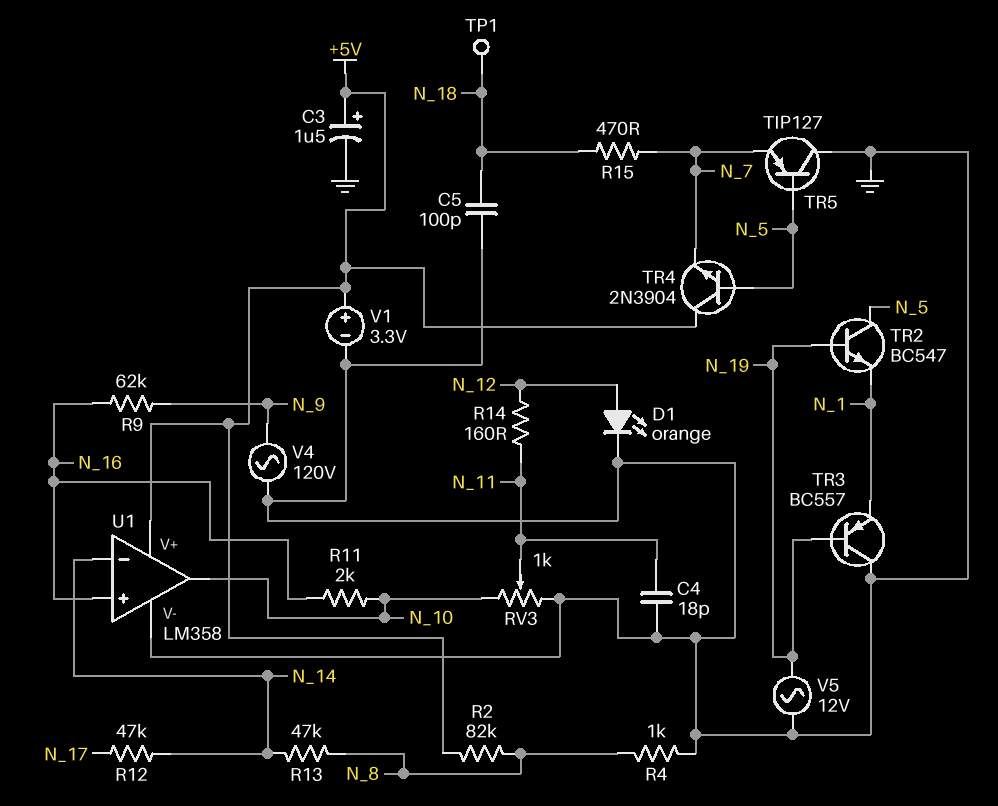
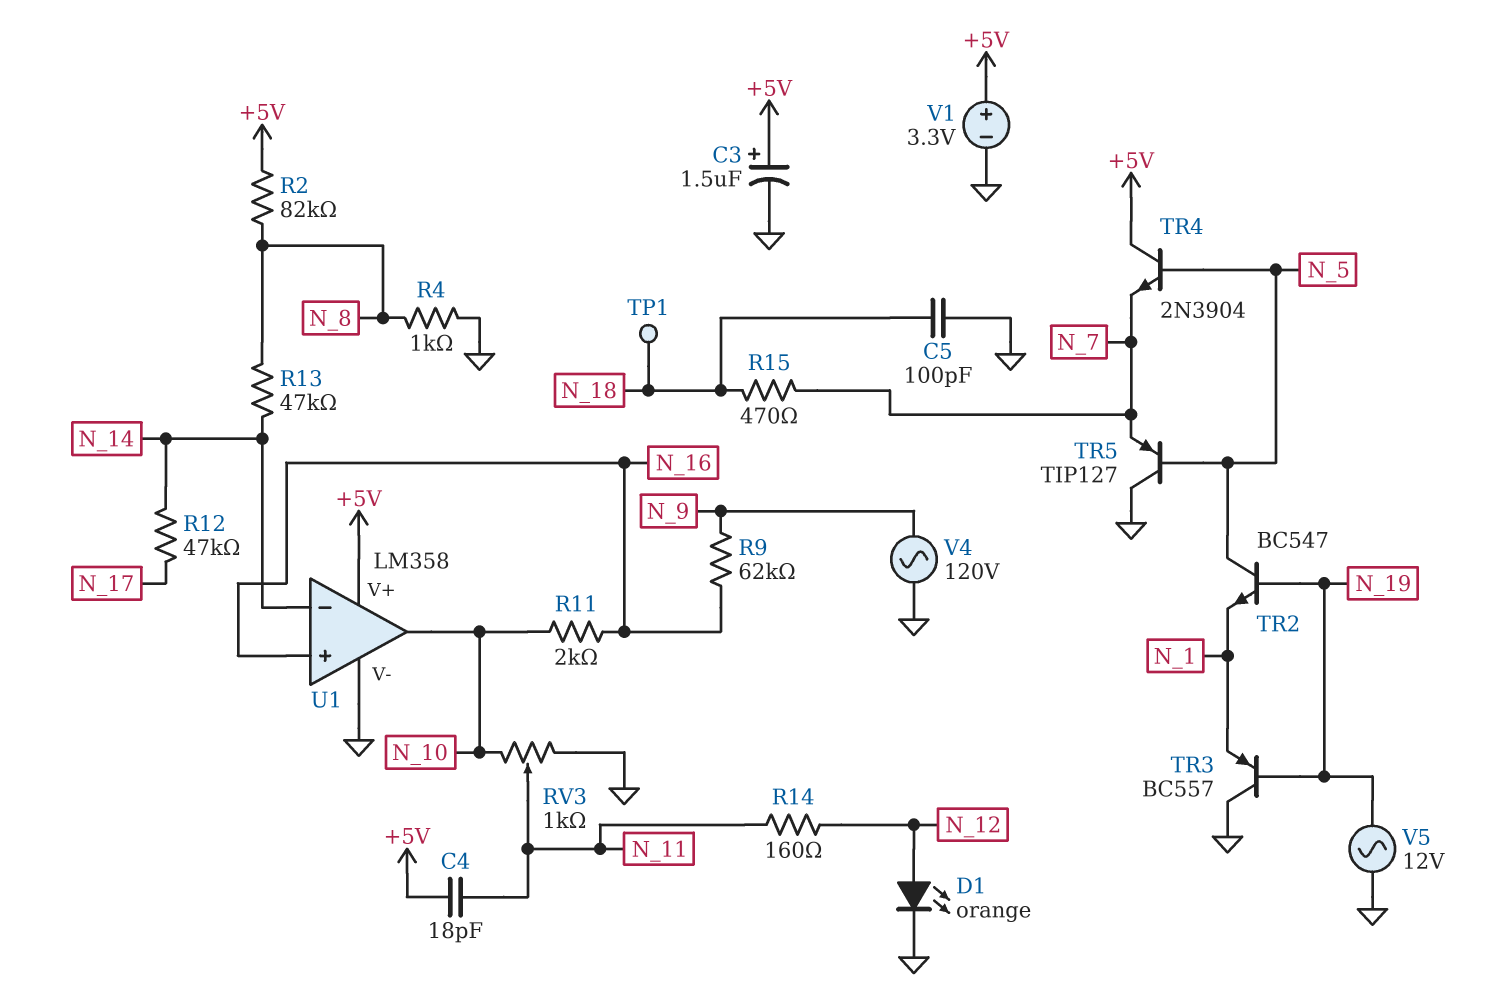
C4: 18pF (GND, N_11) -> 18pF (+5V, N_11)

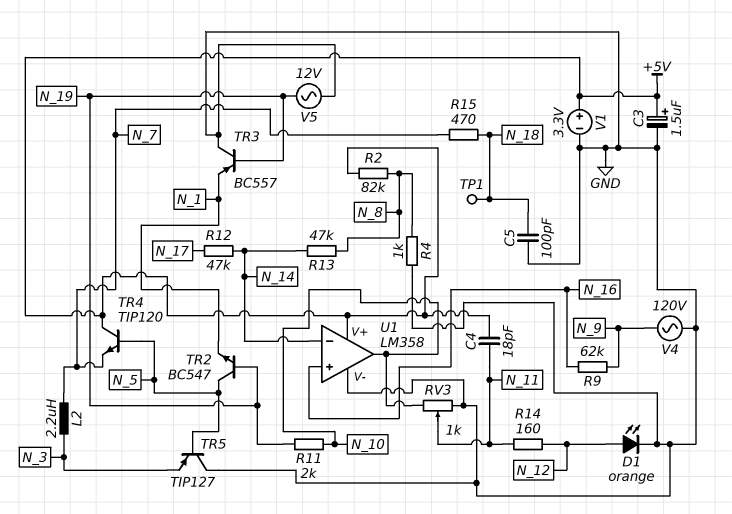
L2: none -> 2.2uH (N_3, N_7)
R11: 2k (N_10, N_16) -> 2k (N_10, N_19)
TR4: NPN 2N3904 (B N_5, C +5V, E N_7) -> NPN TIP120 (B N_5, C +5V, E N_7)
TR5: PNP TIP127 (B N_5, C GND, E N_7) -> PNP TIP127 (B N_5, C GND, E N_3)

